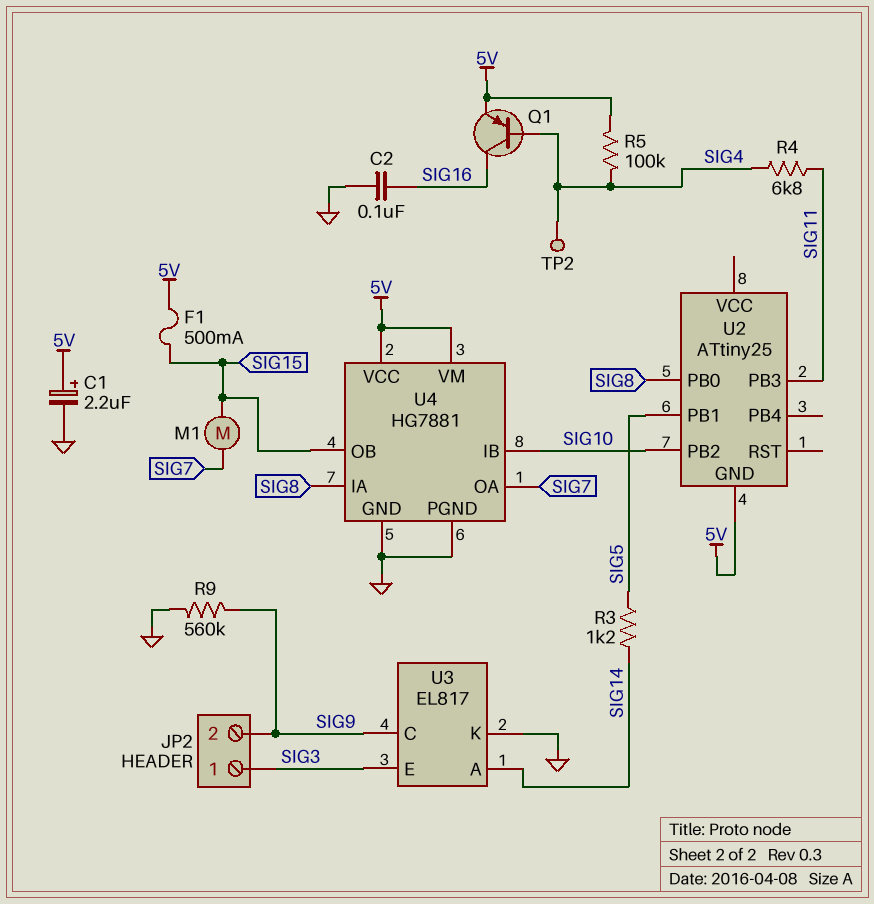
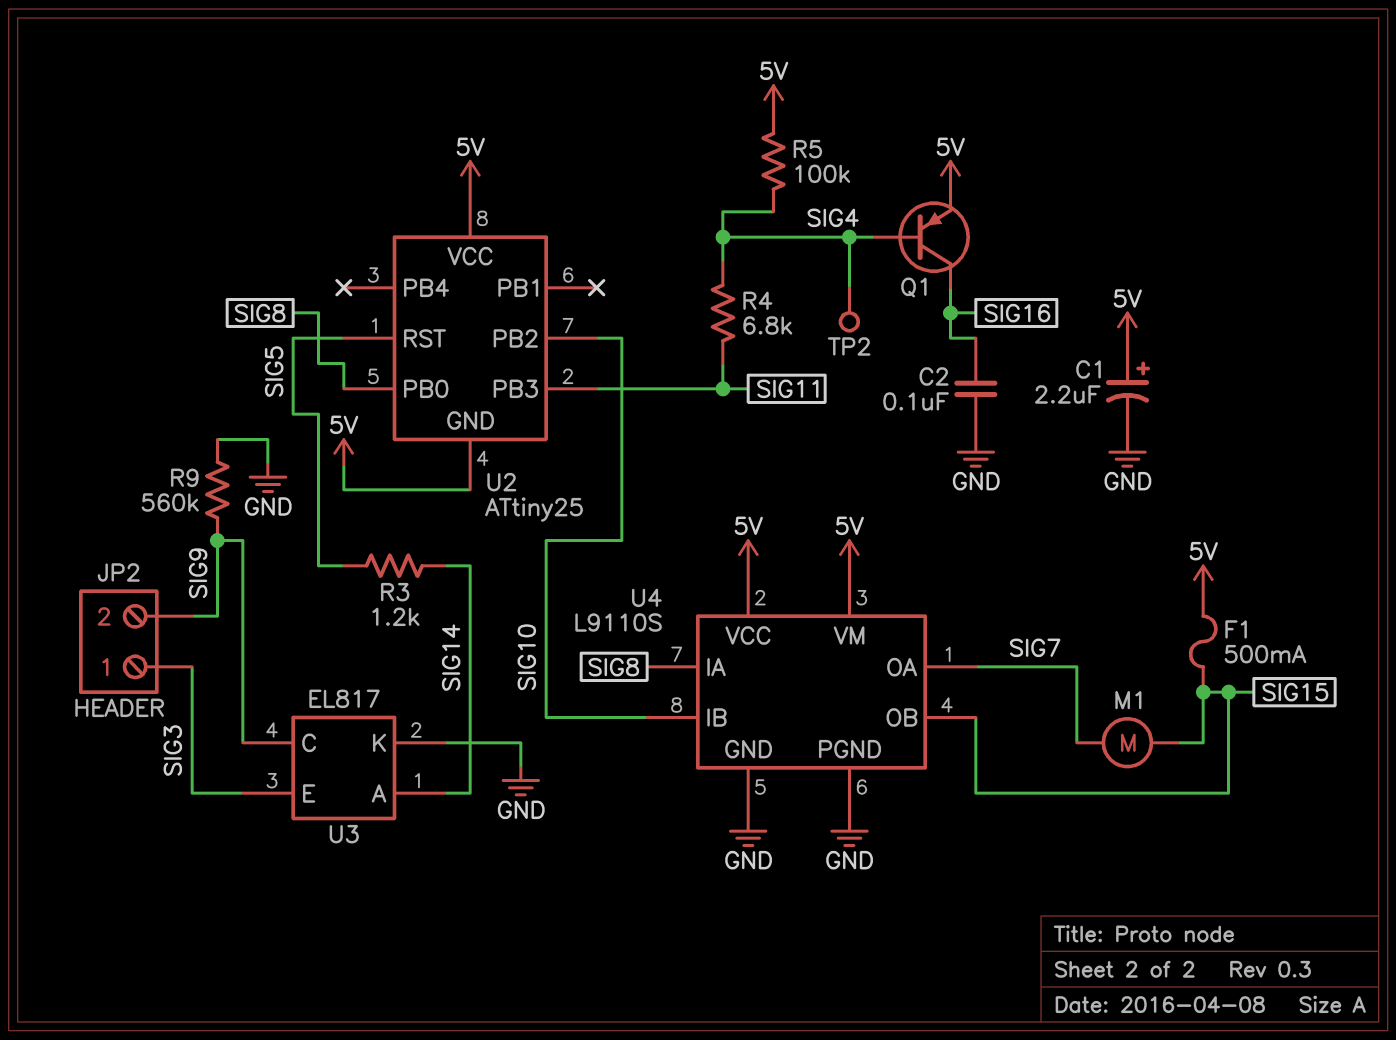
U2 pin PB1: SIG5 -> none
U2 pin RST: none -> SIG5
U2 pin VCC: none -> 5V
U4: HG7881 -> L9110S

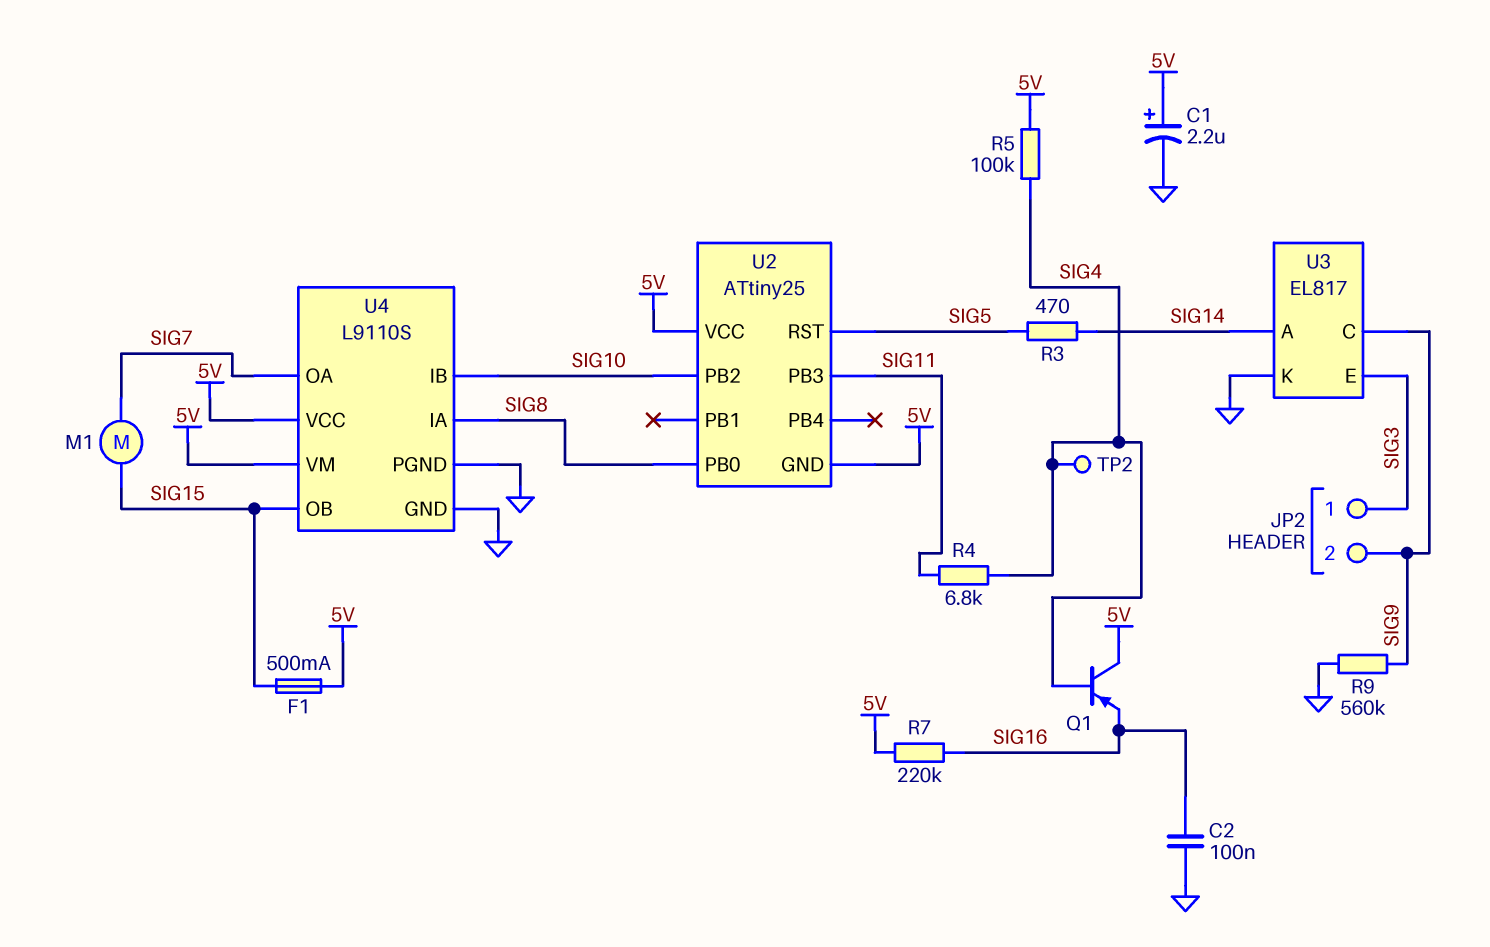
Q1: PNP (B SIG4, C SIG16, E 5V) -> PNP (B SIG4, C 5V, E SIG16)
R3: 1.2k (SIG5, SIG14) -> 470 (SIG5, SIG14)
R7: none -> 220k (5V, SIG16)

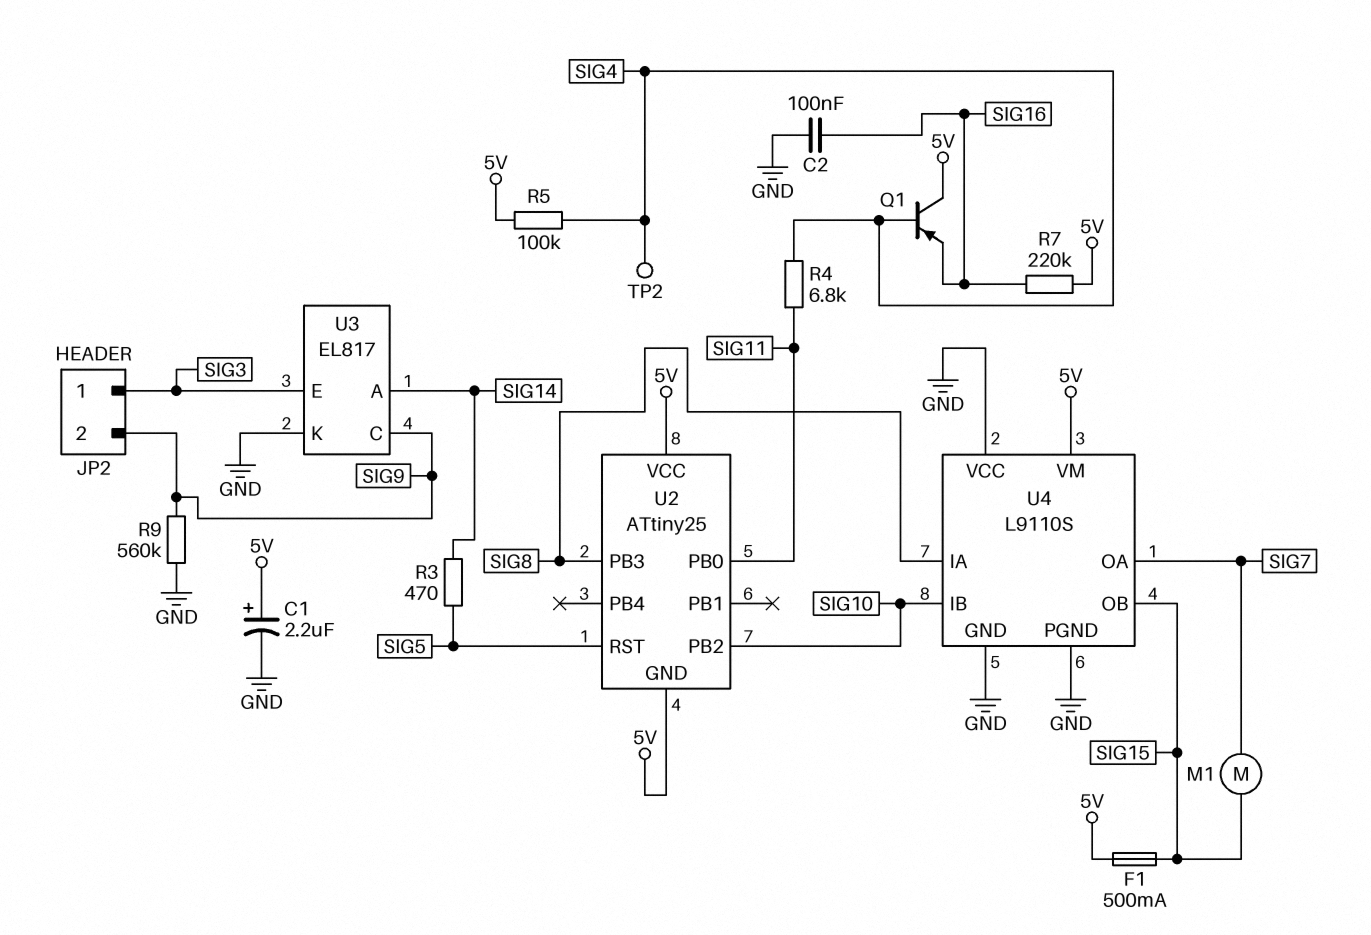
U2 pin PB0: SIG8 -> SIG11
U2 pin PB3: SIG11 -> SIG8
U4 pin VCC: 5V -> GND

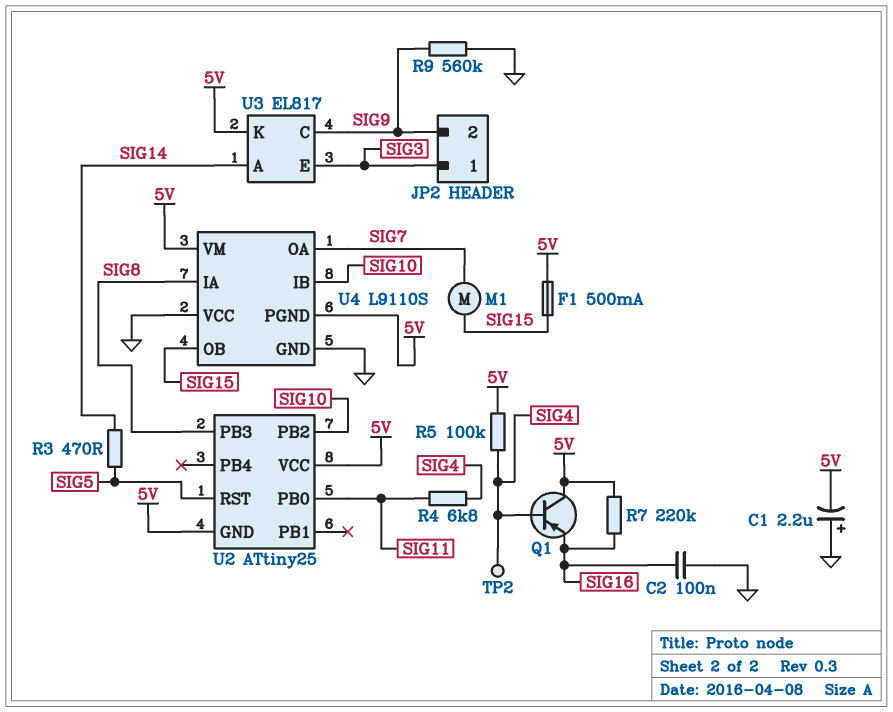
C1: 2.2uF (plus 5V, minus GND) -> 2.2uF (plus GND, minus 5V)
U3 pin K: GND -> 5V
U4 pin PGND: GND -> 5V

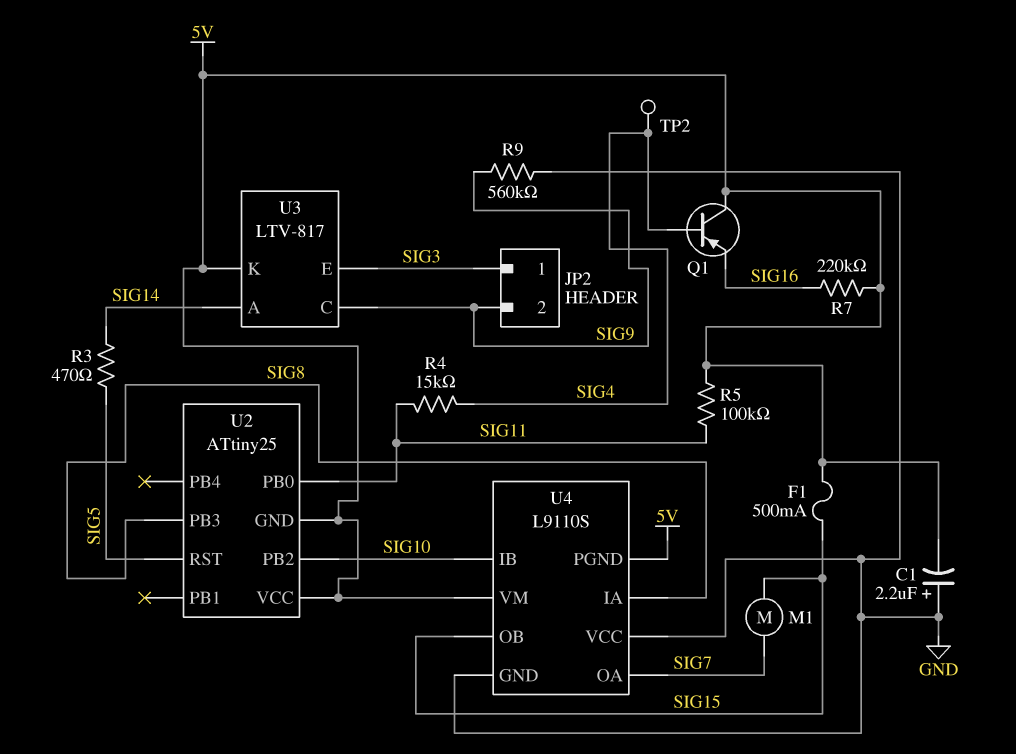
C2: 100nF (GND, SIG16) -> none
R4: 6.8k (SIG4, SIG11) -> 15k (SIG4, SIG11)
R5: 100k (5V, SIG4) -> 100k (5V, SIG11)
U3: EL817 -> LTV-817

